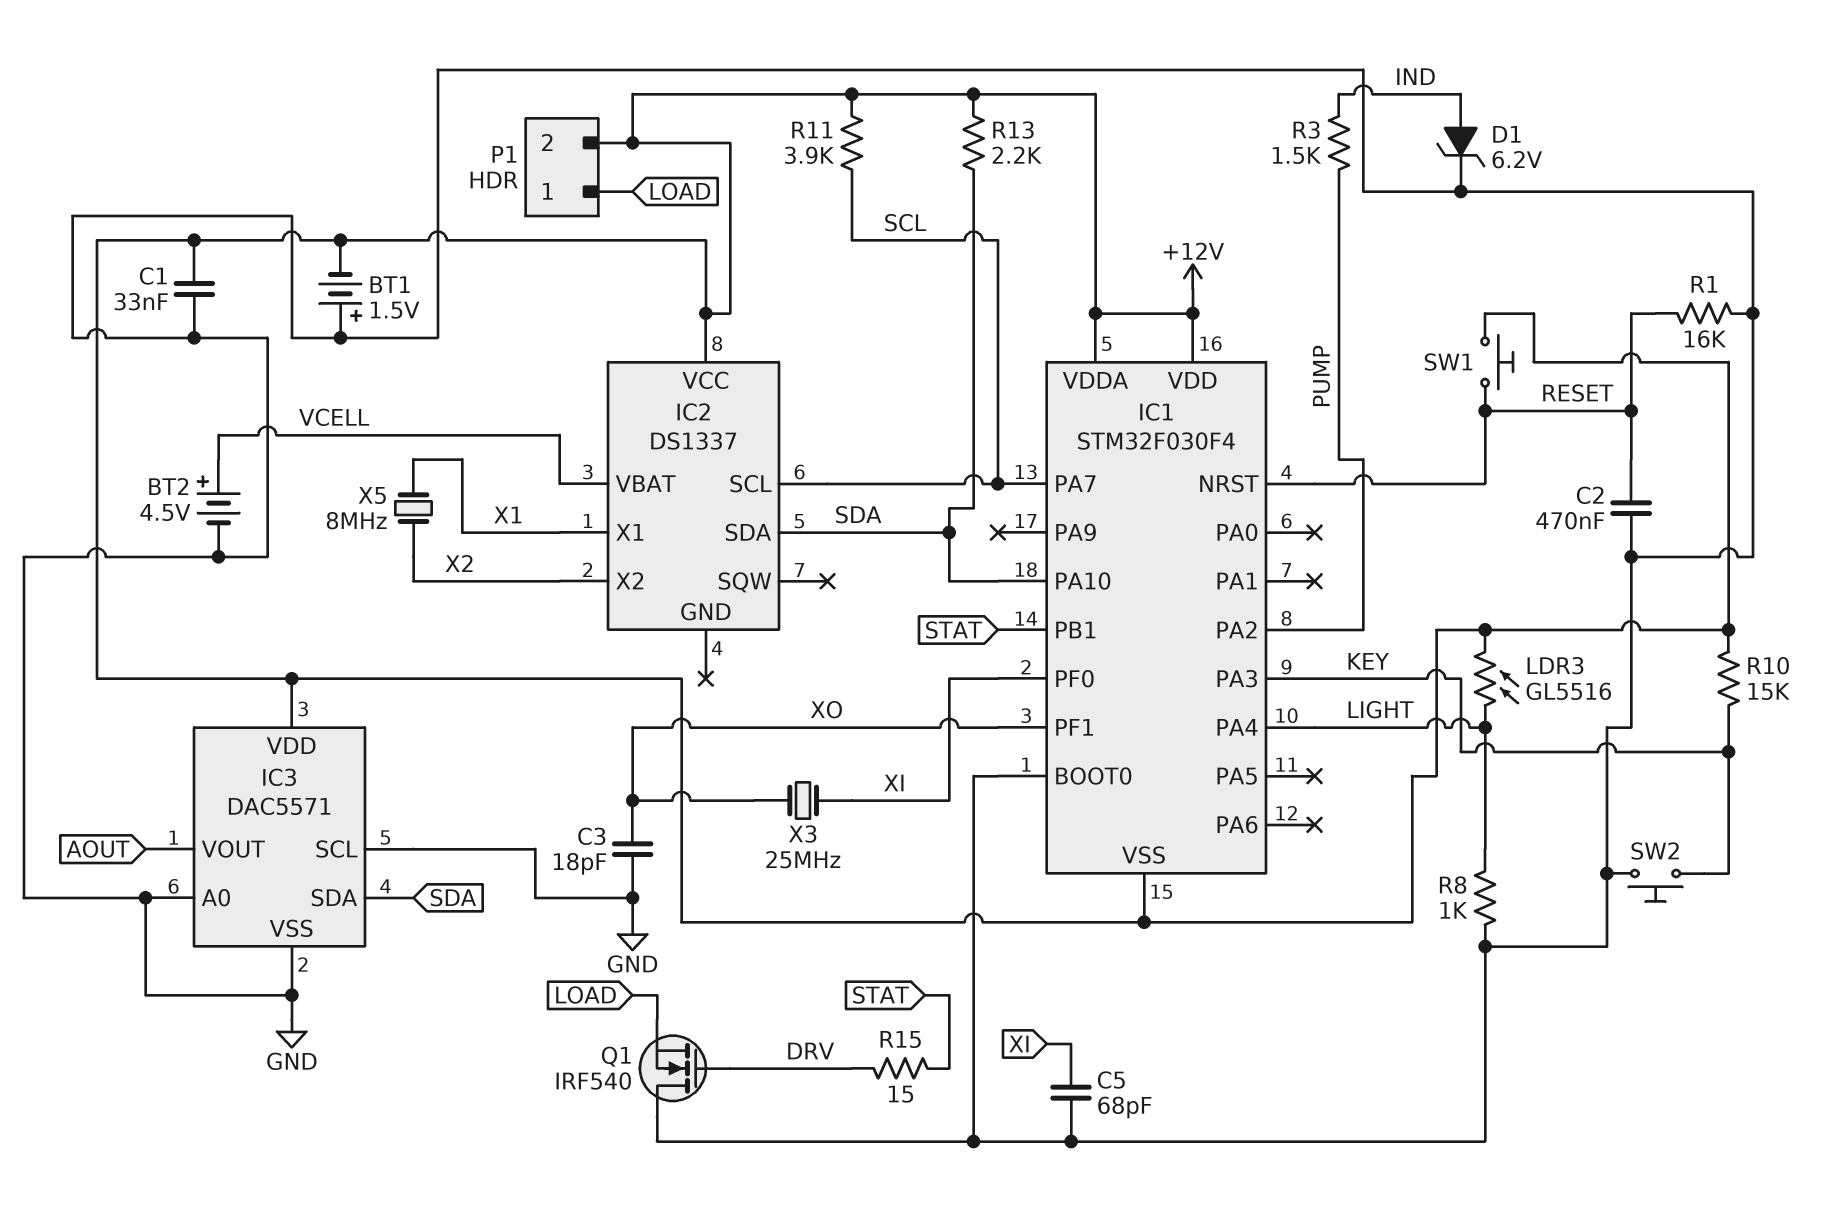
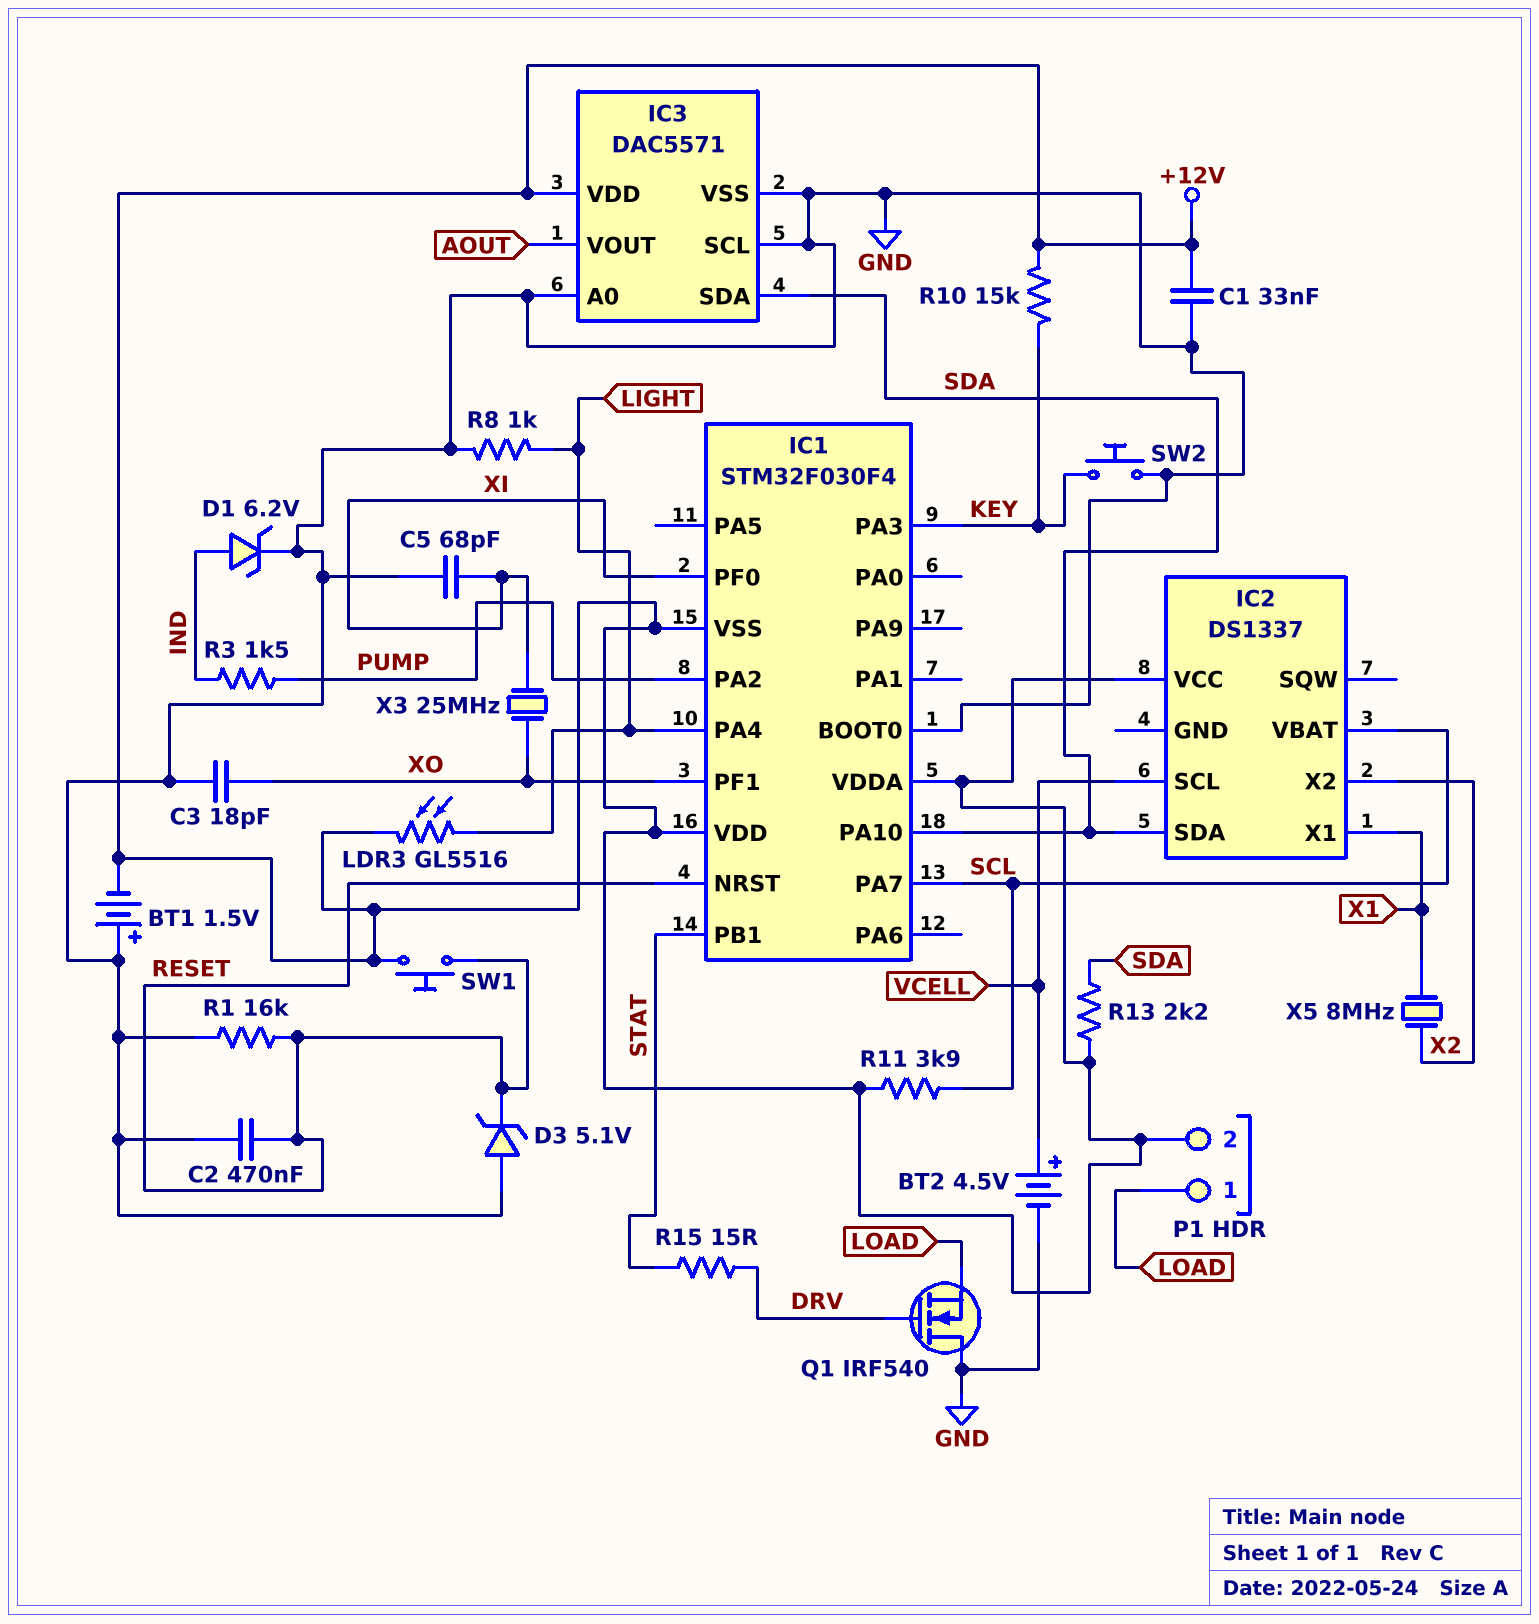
D3: none -> zener 5.1V (A GND, K RESET)
IC2 pin SCL: SCL -> VCELL
IC2 pin VBAT: VCELL -> SCL

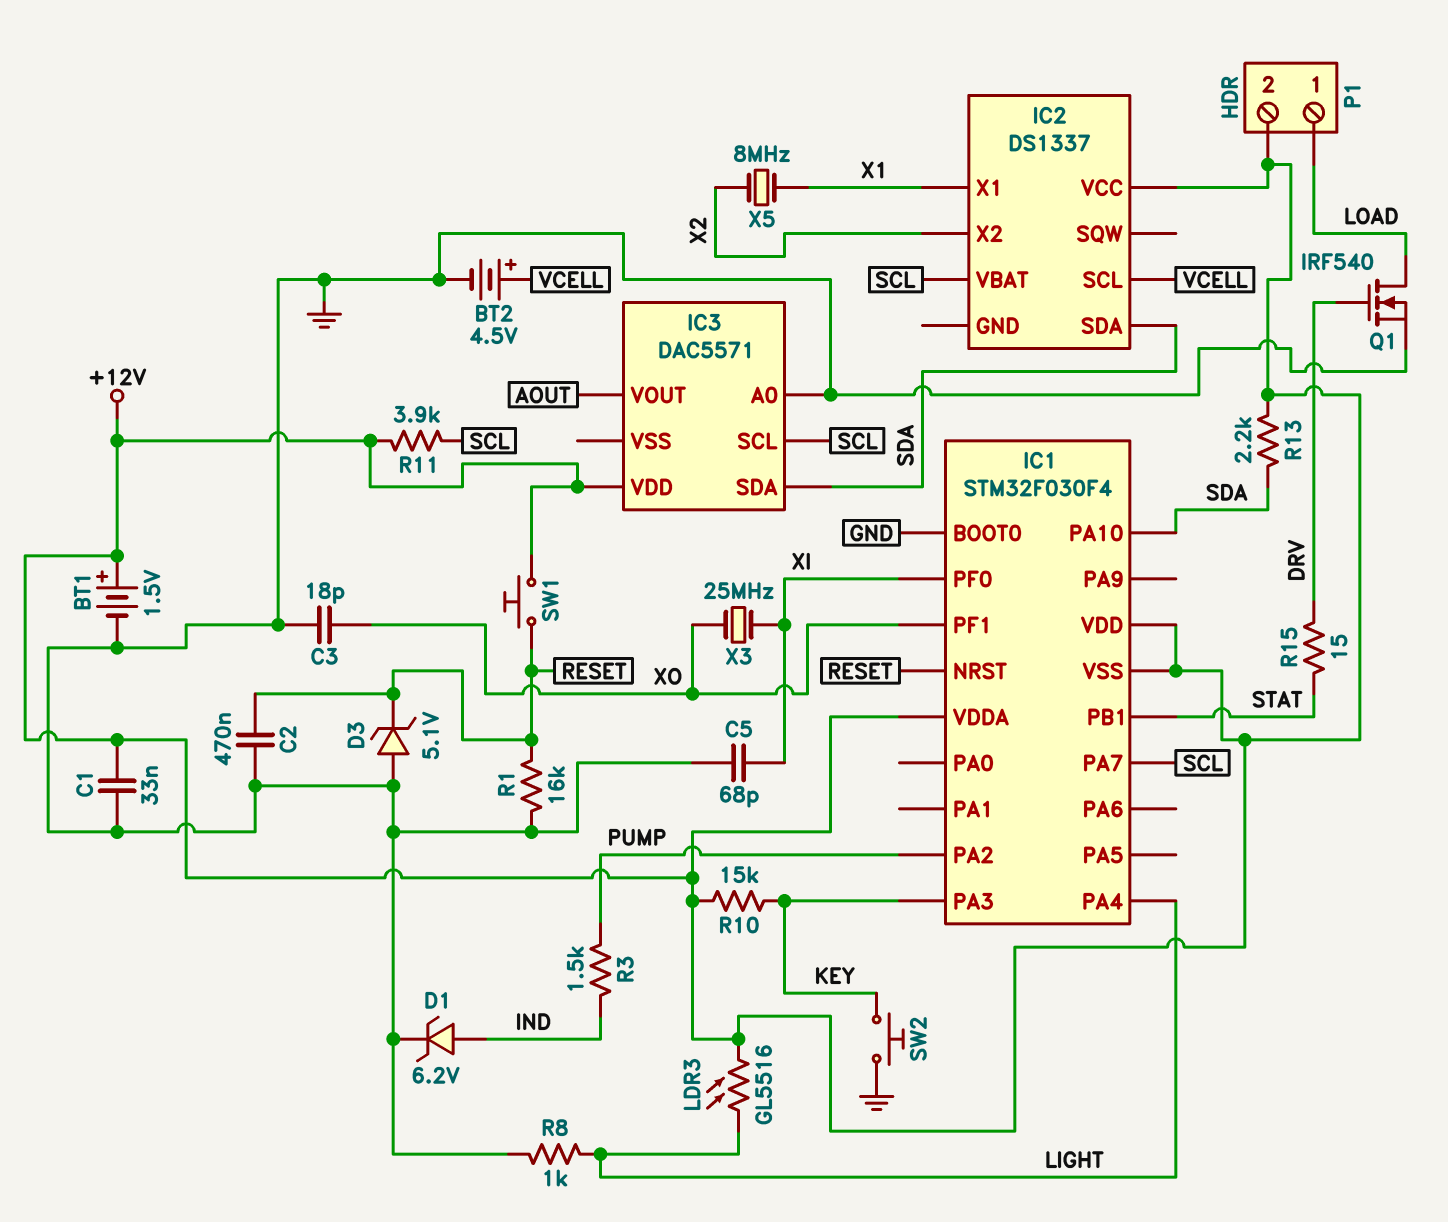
BT1: 1.5V (plus GND, minus +12V) -> 1.5V (plus +12V, minus GND)
IC3 pin SCL: GND -> SCL
IC3 pin VSS: GND -> none
Q1: NMOS IRF540 (G DRV, D GND, S LOAD) -> NMOS IRF540 (G DRV, D LOAD, S GND)

